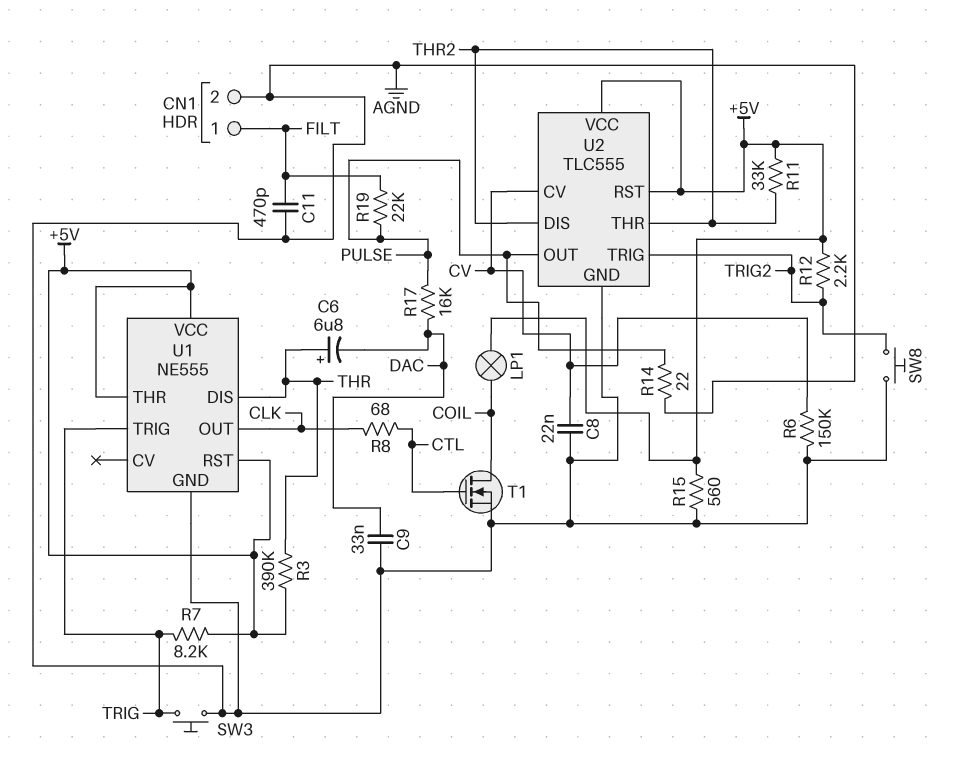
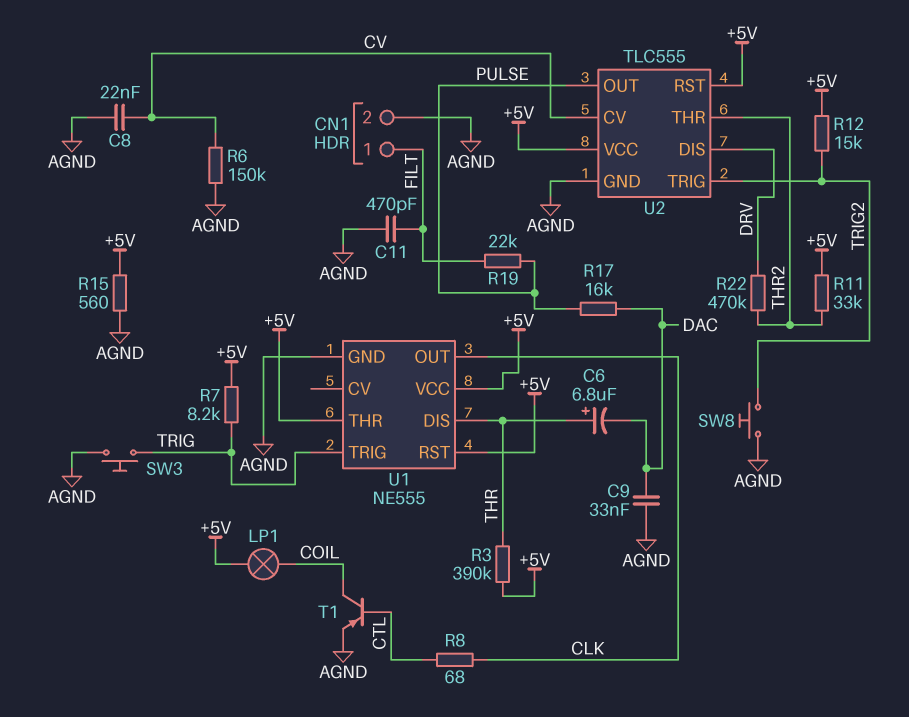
R12: 2.2k (+5V, TRIG2) -> 15k (+5V, TRIG2)
R14: 22 (AGND, PULSE) -> none
R22: none -> 470k (DRV, THR2)
T1: NMOS (G CTL, D COIL, S AGND) -> PNP (B CTL, C COIL, E AGND)
U2 pin DIS: THR2 -> DRV

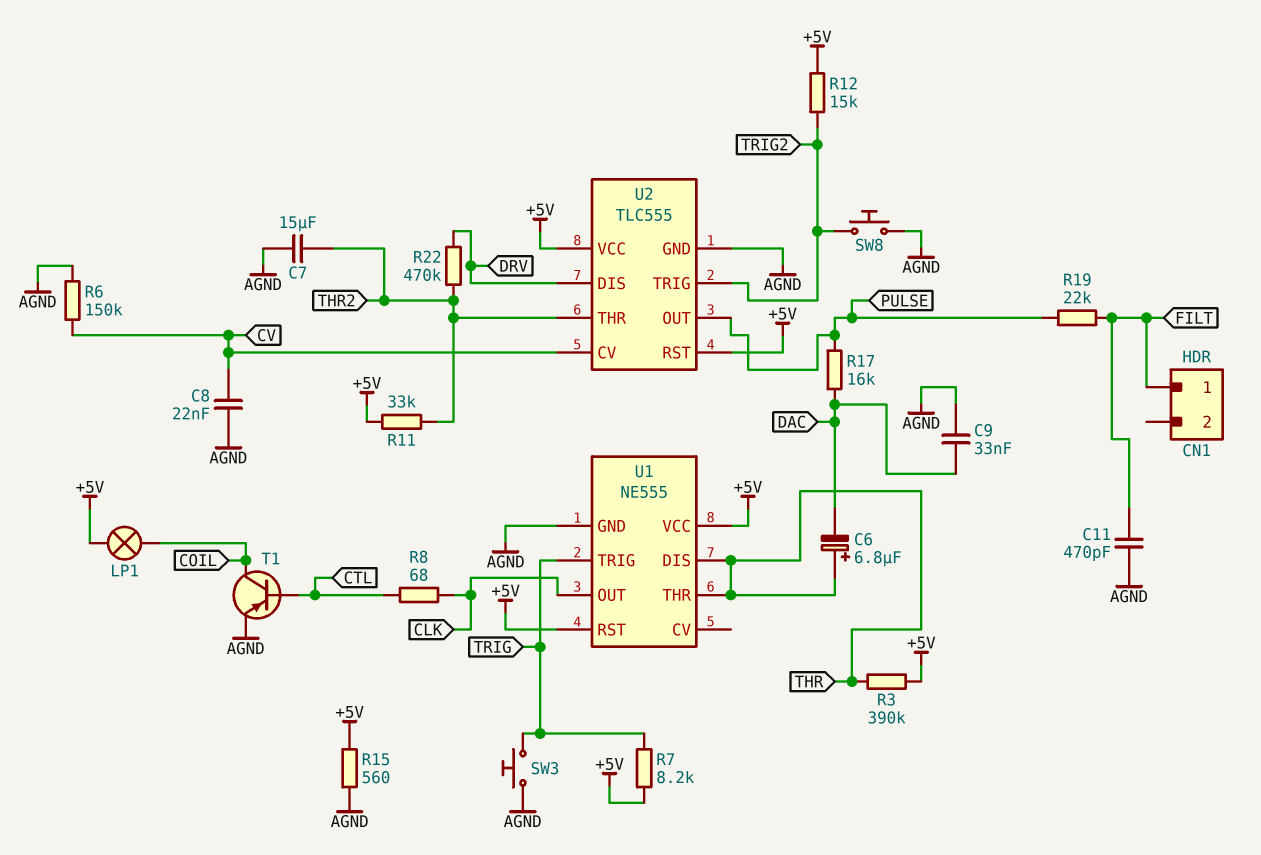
C7: none -> 15uF (AGND, THR2)
CN1 pin 2: AGND -> none
U1 pin THR: +5V -> THR

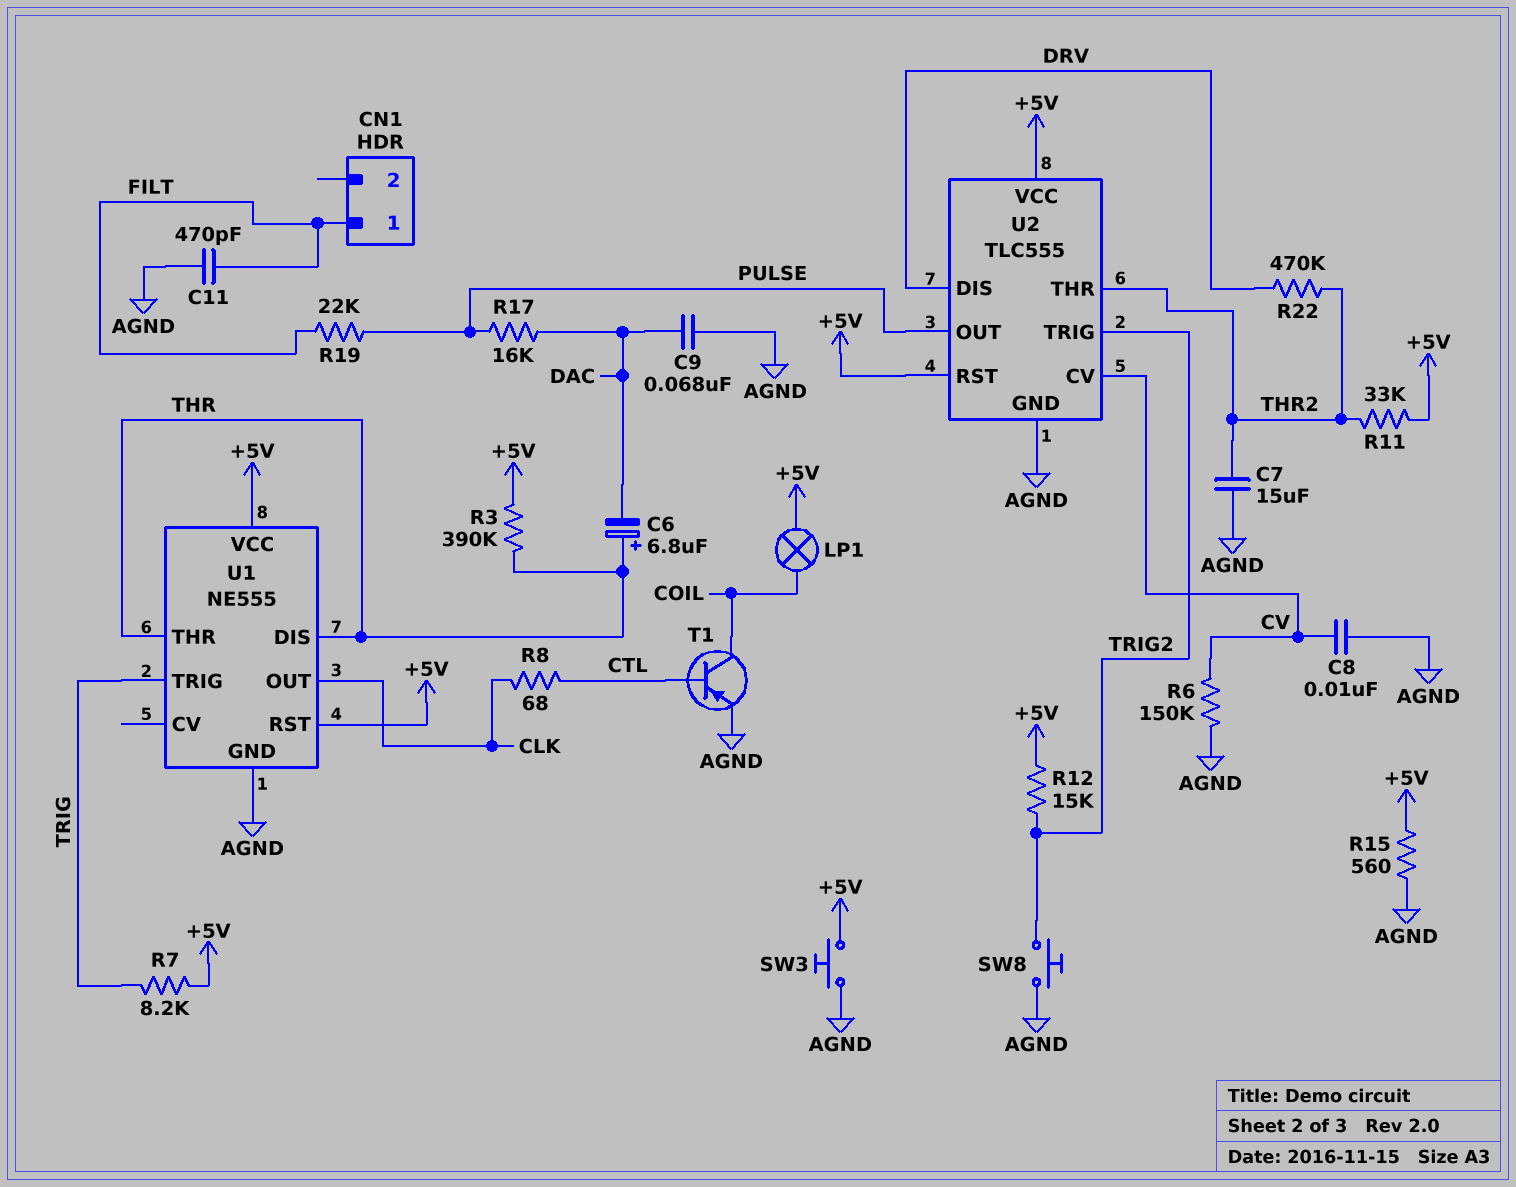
C8: 22nF (AGND, CV) -> 10nF (AGND, CV)
C9: 33nF (AGND, DAC) -> 68nF (AGND, DAC)
SW3: button (AGND, TRIG) -> button (+5V, AGND)

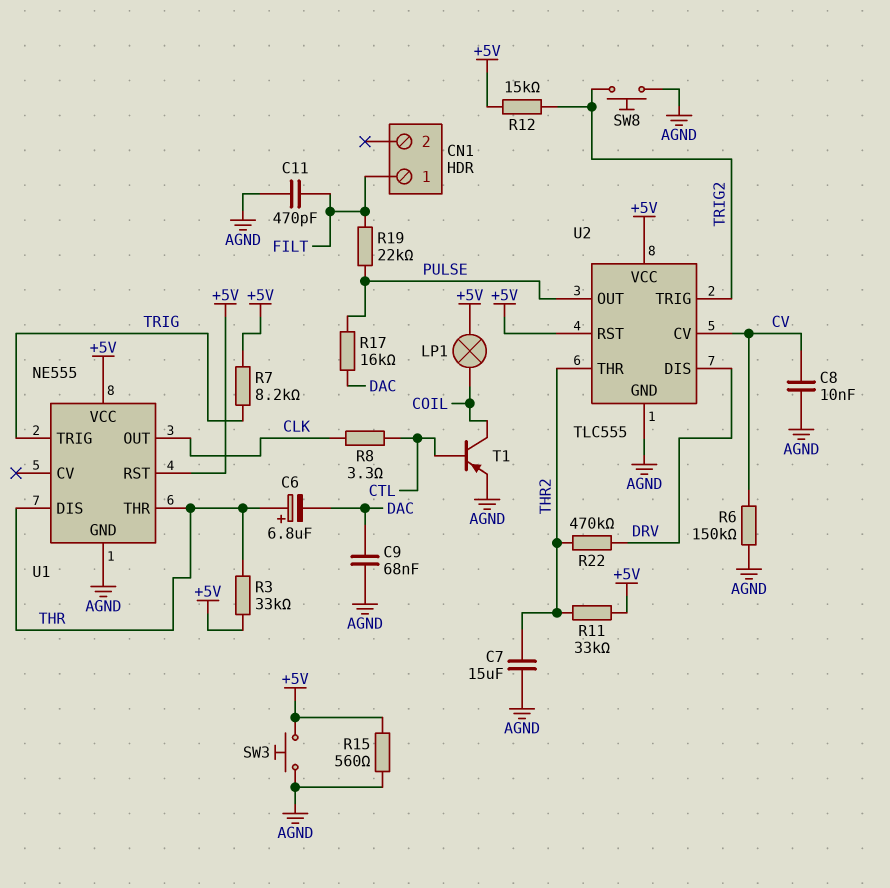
R3: 390k (+5V, THR) -> 33k (+5V, THR)
R8: 68 (CLK, CTL) -> 3.3 (CLK, CTL)

